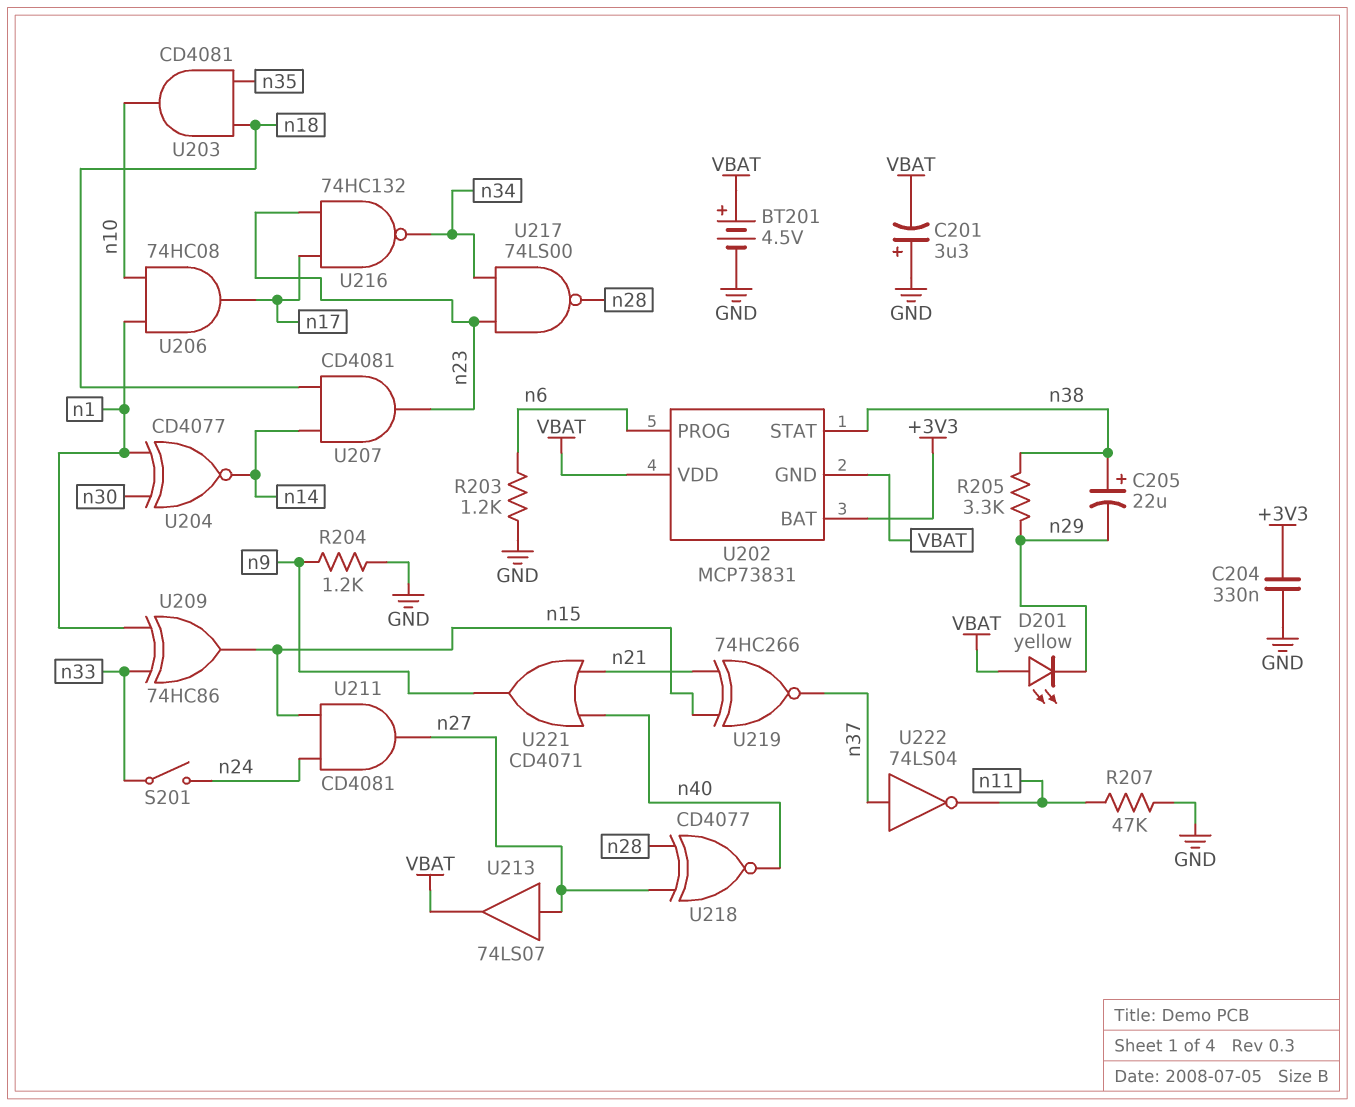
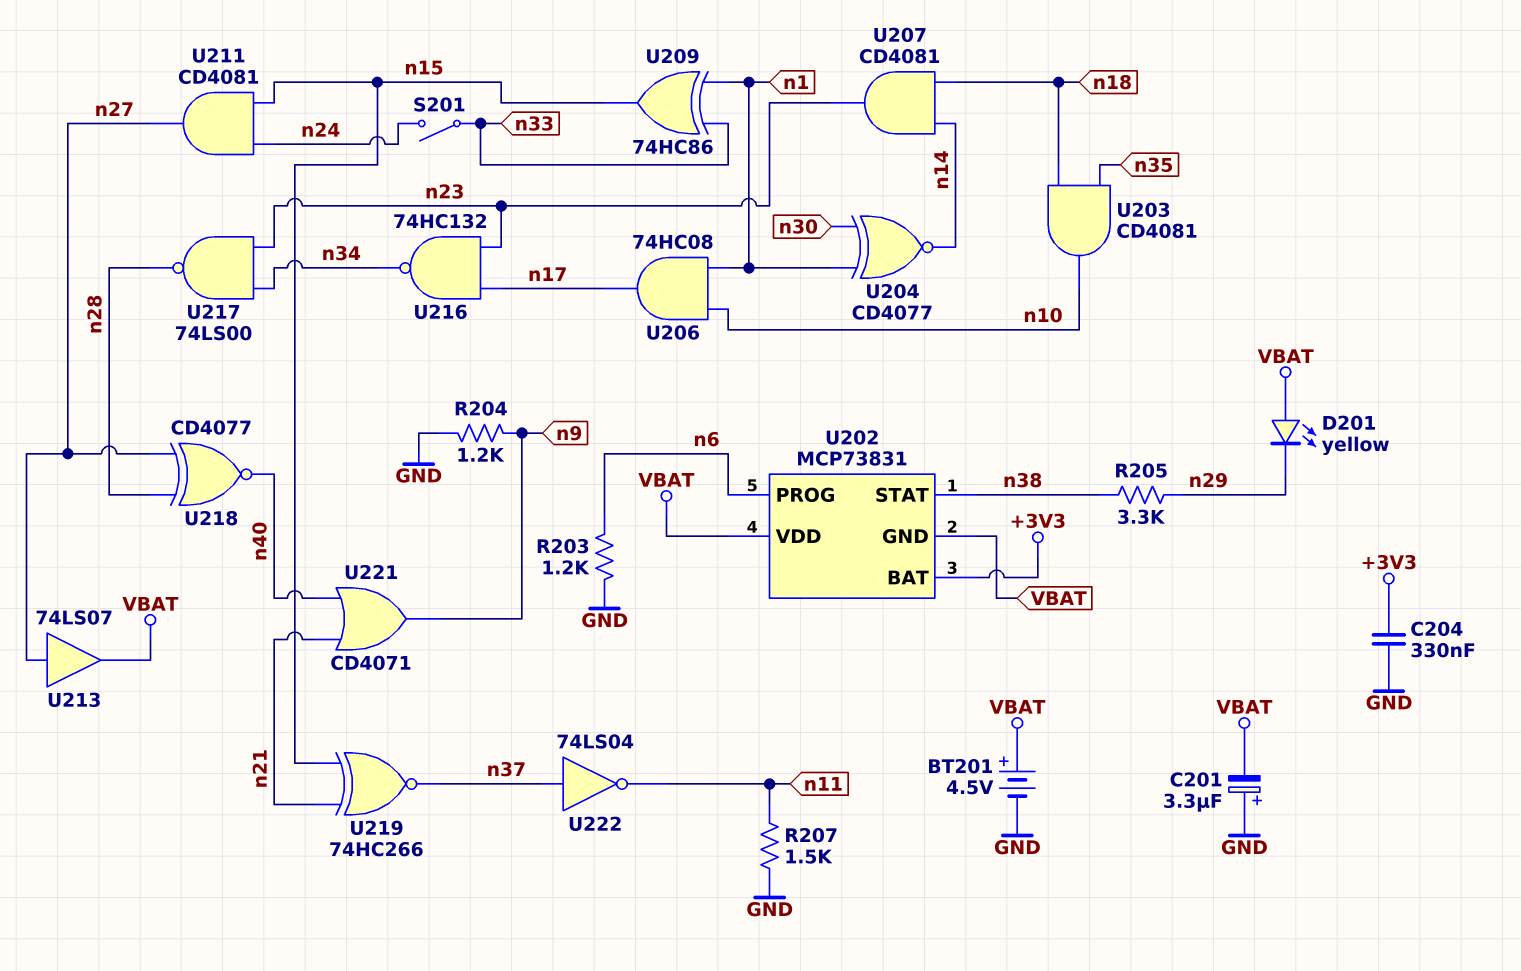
C205: 22uF (plus n38, minus n29) -> none
R207: 47k (GND, n11) -> 1.5k (GND, n11)

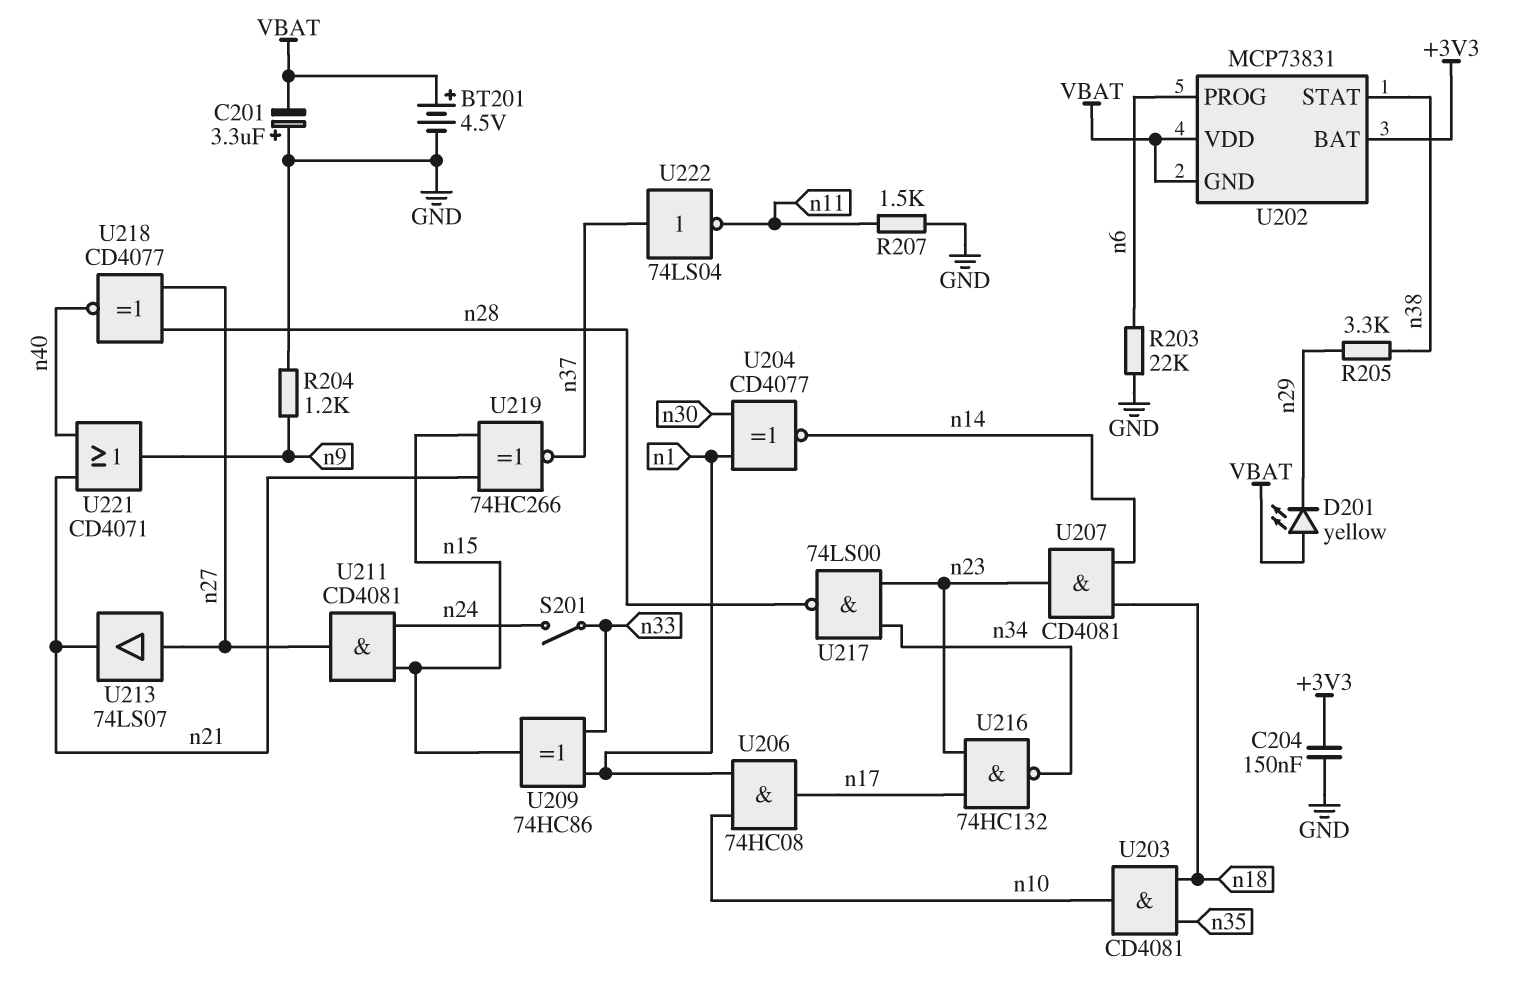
C204: 330nF (+3V3, GND) -> 150nF (+3V3, GND)
R203: 1.2k (GND, n6) -> 22k (GND, n6)
U213: buffer 74LS07 (in n27, out VBAT) -> buffer 74LS07 (in n27, out n21)

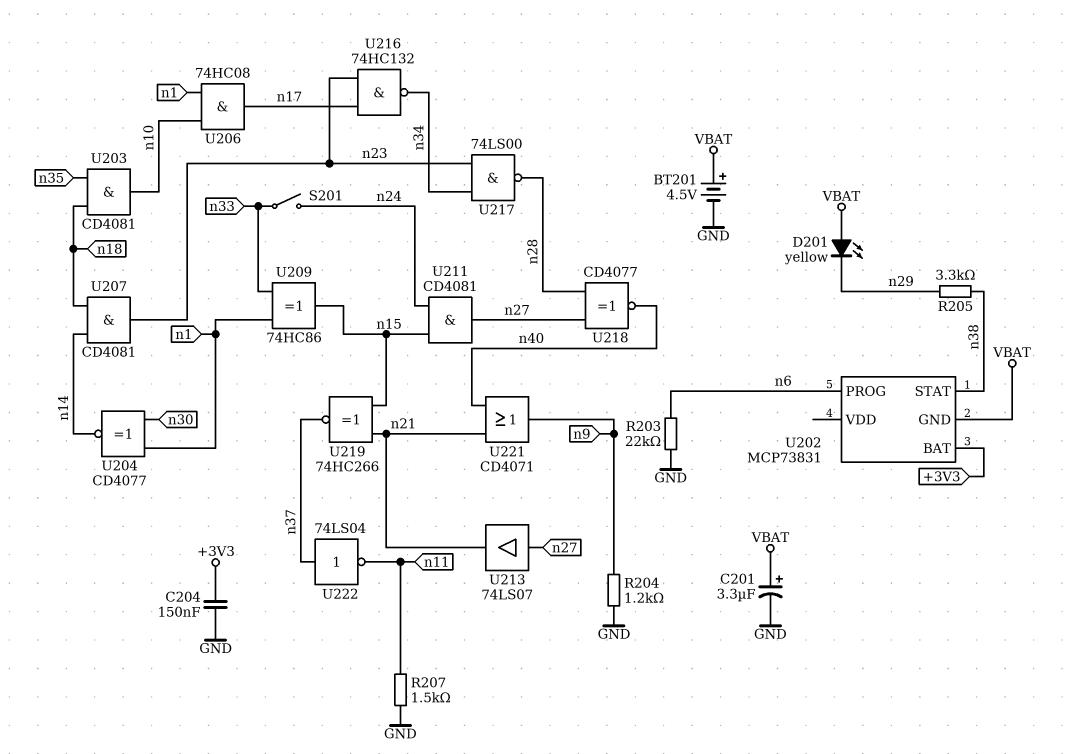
C201: 3.3uF (plus GND, minus VBAT) -> 3.3uF (plus VBAT, minus GND)
U202 pin VDD: VBAT -> none

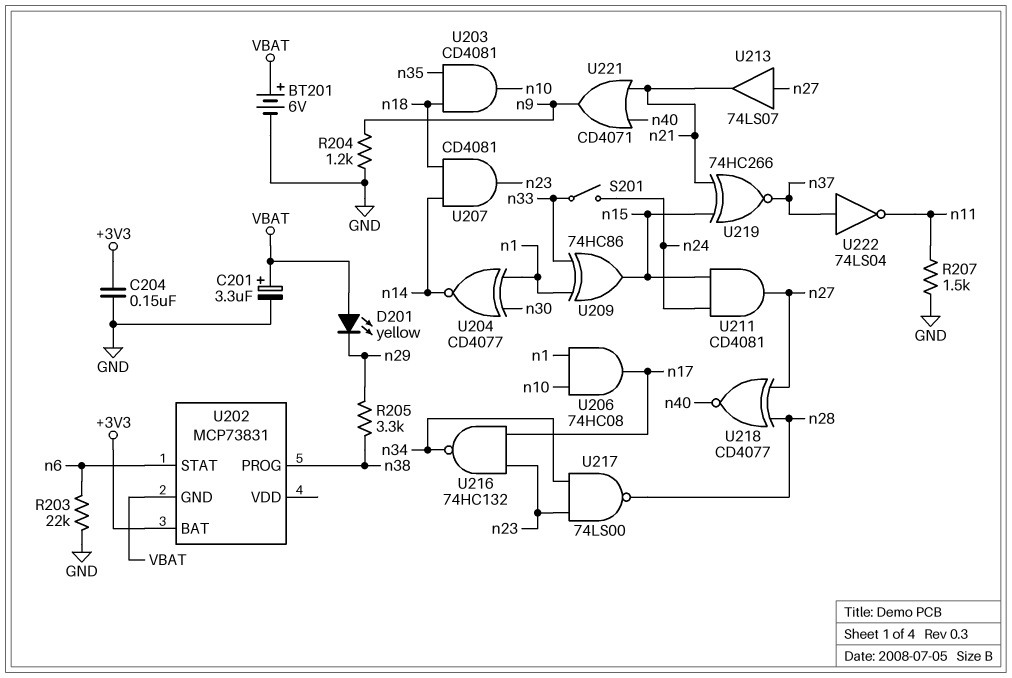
BT201: 4.5V (plus VBAT, minus GND) -> 6V (plus VBAT, minus GND)
U202 pin PROG: n6 -> n38
U202 pin STAT: n38 -> n6

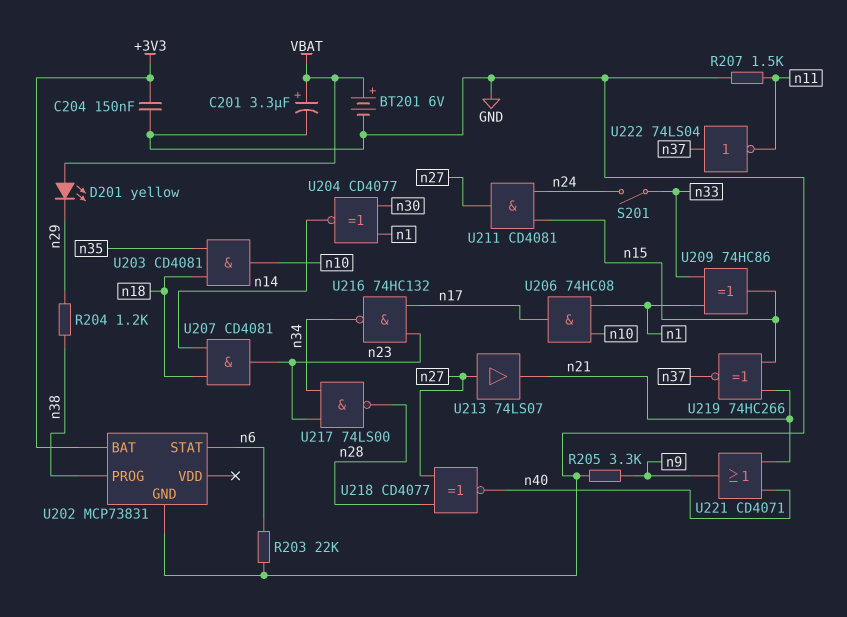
R204: 1.2k (GND, n9) -> 1.2k (n29, n38)
R205: 3.3k (n29, n38) -> 3.3k (GND, n9)
U202 pin GND: VBAT -> GND

